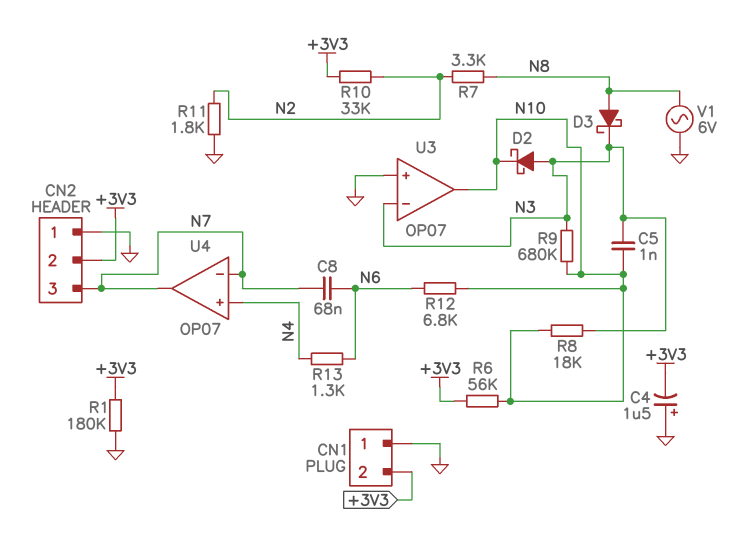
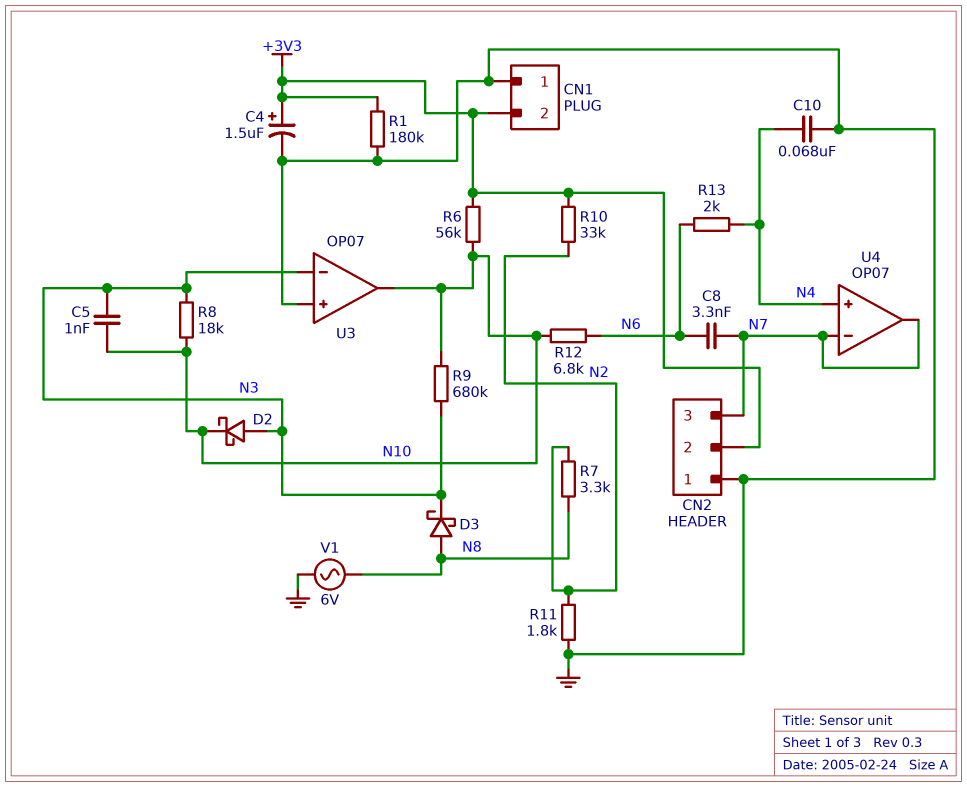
C4: 1.5uF (plus GND, minus +3V3) -> 1.5uF (plus +3V3, minus GND)
C8: 68nF (N6, N7) -> 3.3nF (N6, N7)
C10: none -> 68nF (GND, N4)
R13: 1.3k (N4, N6) -> 2k (N4, N6)

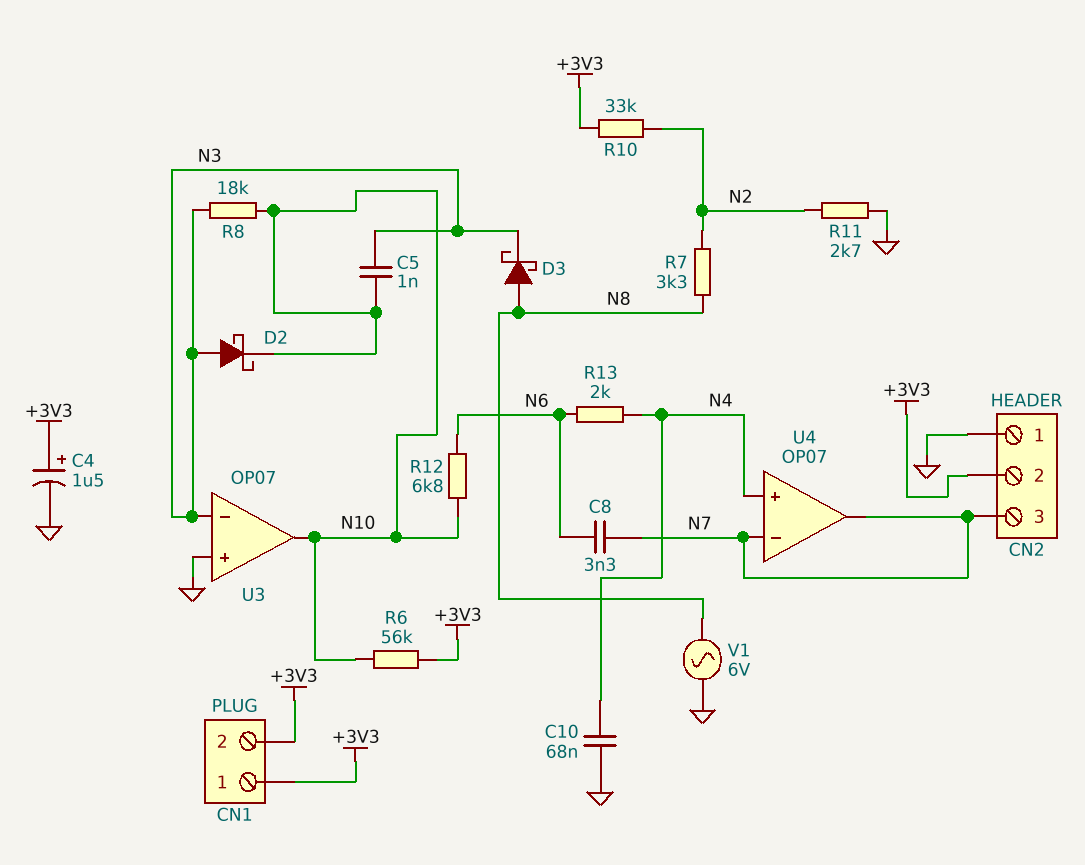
CN1 pin 1: GND -> +3V3
R1: 180k (+3V3, GND) -> none
R9: 680k (N3, N10) -> none
R11: 1.8k (GND, N2) -> 2.7k (GND, N2)

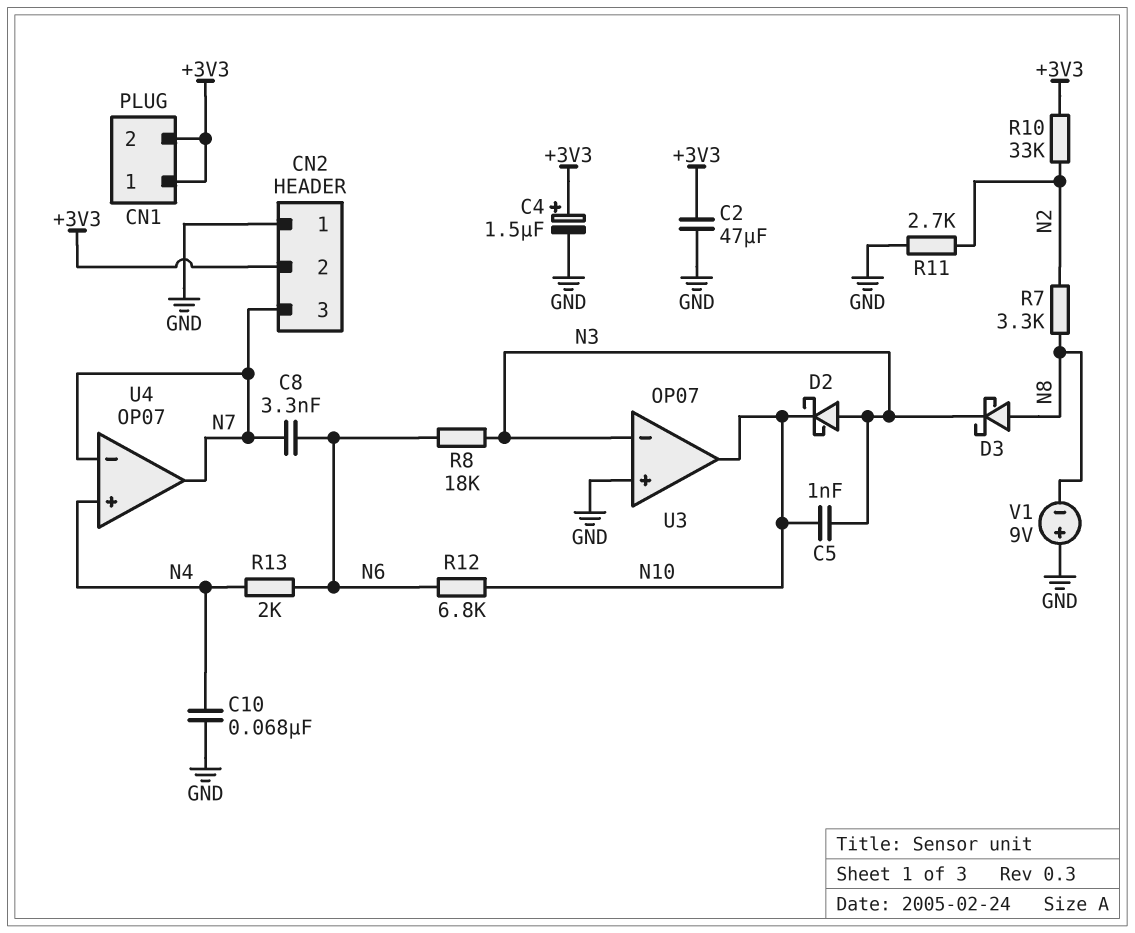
C2: none -> 47uF (+3V3, GND)
R6: 56k (+3V3, N10) -> none
R8: 18k (N3, N10) -> 18k (N3, N6)
V1: AC 6V (GND, N8) -> 9V (plus GND, minus N8)

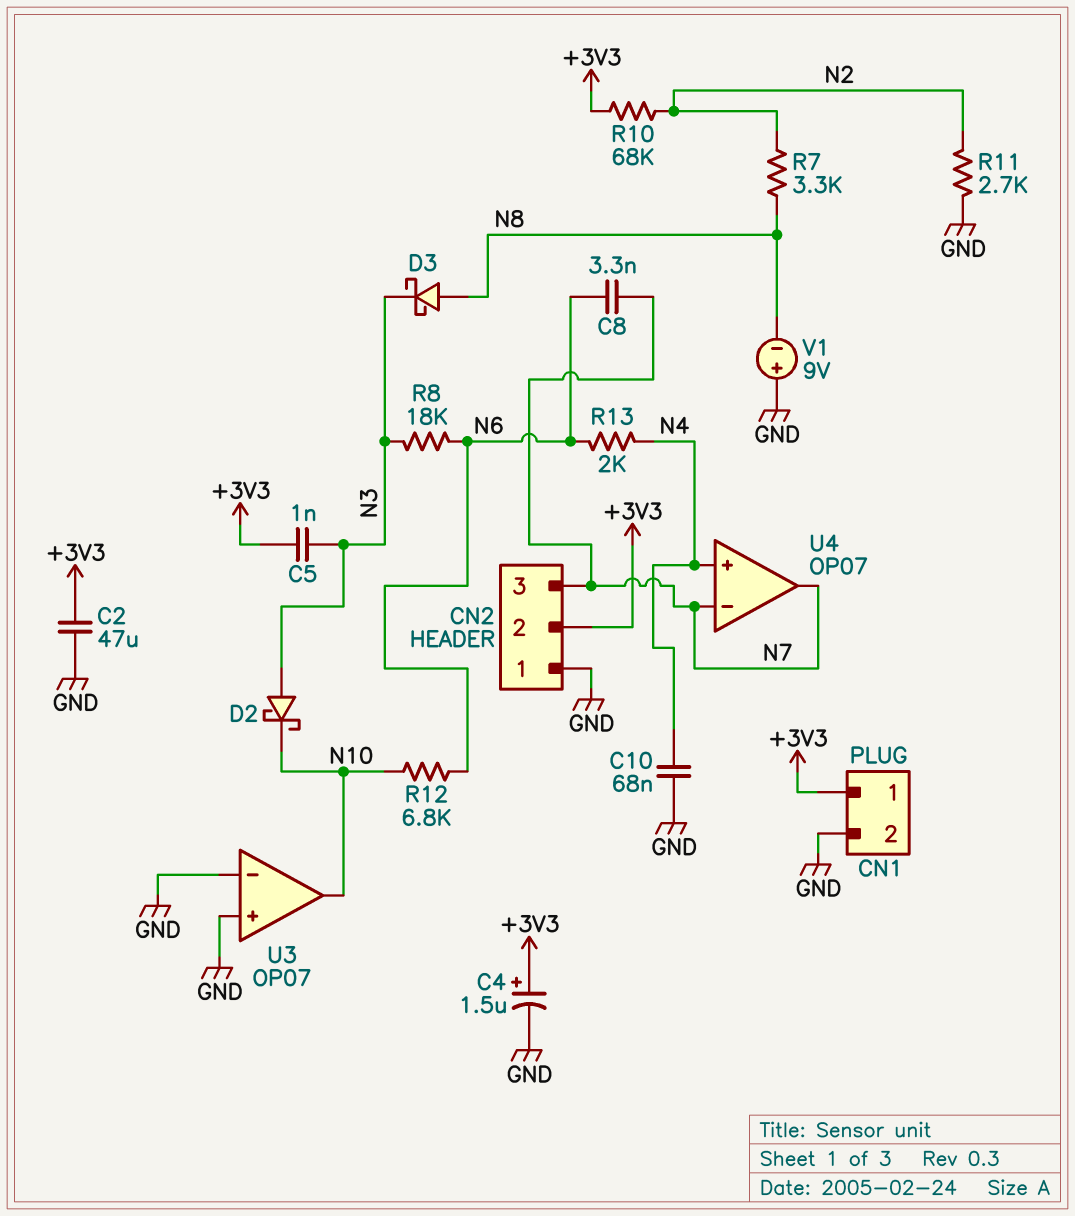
C5: 1nF (N3, N10) -> 1nF (+3V3, N3)
CN1 pin 2: +3V3 -> GND
R10: 33k (+3V3, N2) -> 68k (+3V3, N2)
U3 pin in-: N3 -> GND

